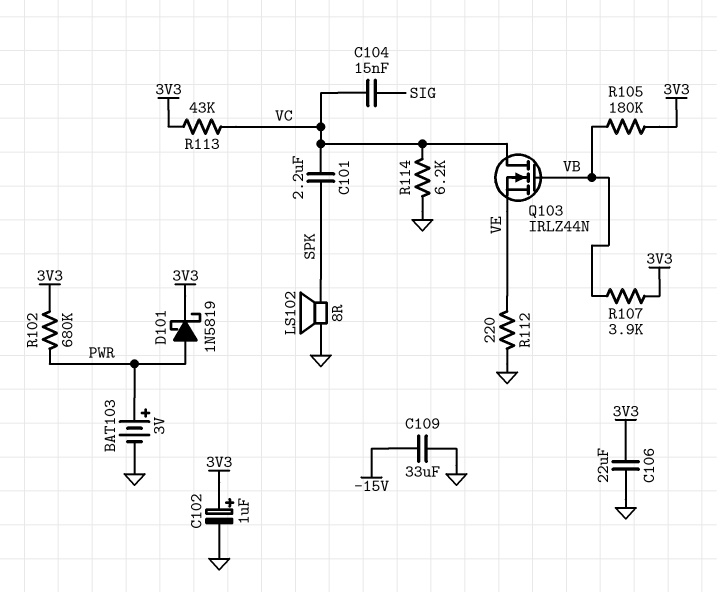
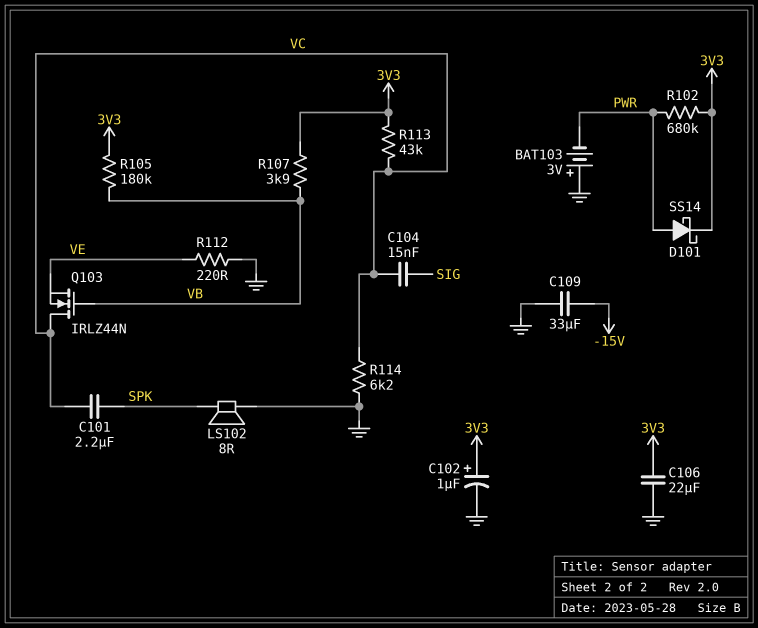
BAT103: 3V (plus PWR, minus GND) -> 3V (plus GND, minus PWR)
D101: schottky 1N5819 (A PWR, K 3V3) -> schottky SS14 (A PWR, K 3V3)

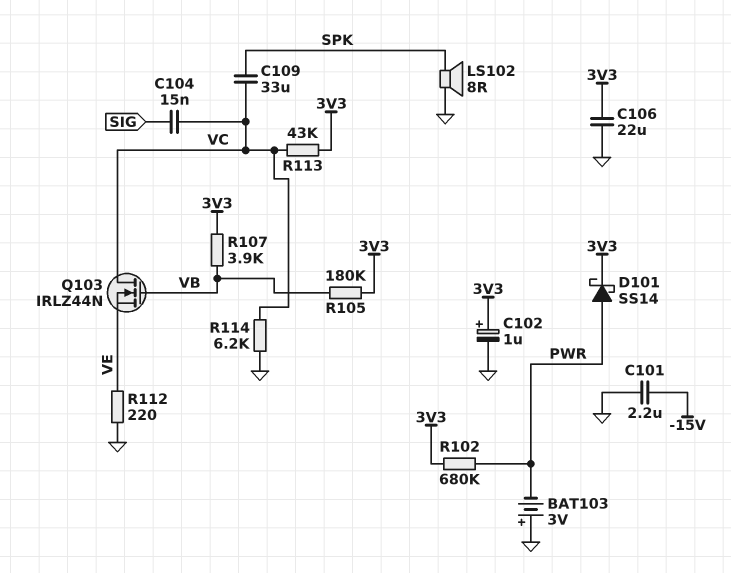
C101: 2.2uF (SPK, VC) -> 2.2uF (-15V, GND)
C109: 33uF (-15V, GND) -> 33uF (SPK, VC)

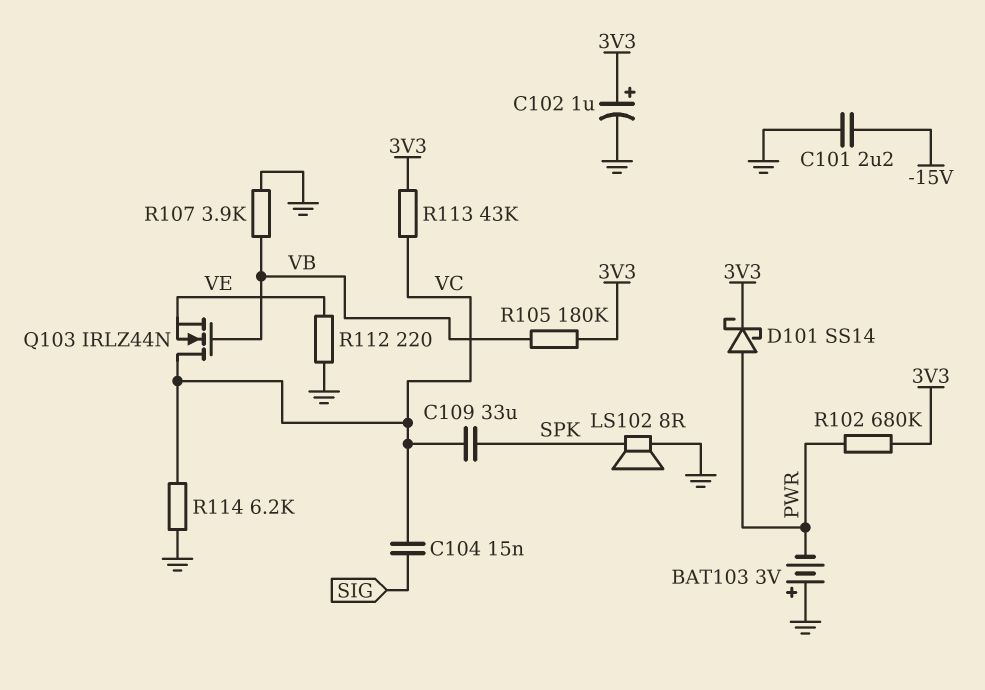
C106: 22uF (3V3, GND) -> none
R107: 3.9k (3V3, VB) -> 3.9k (GND, VB)

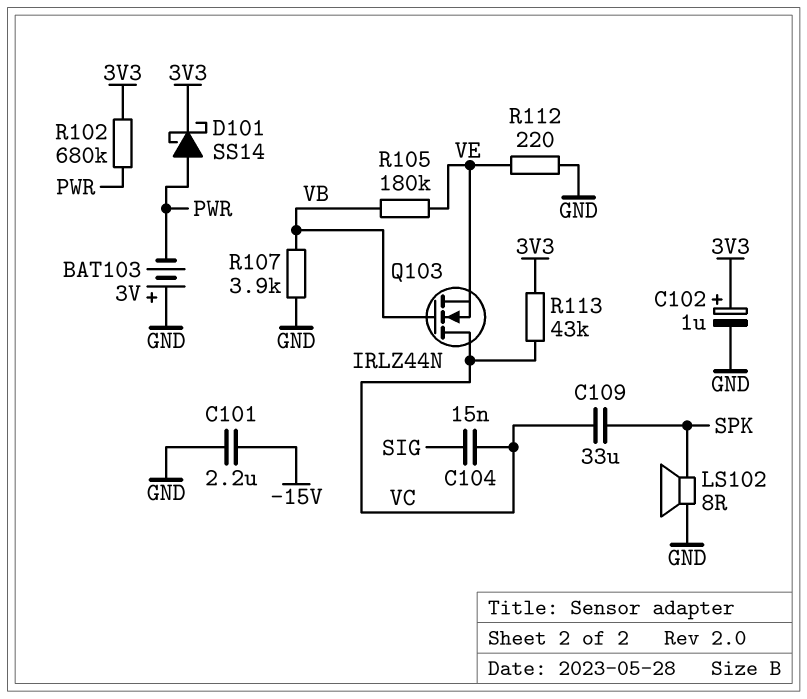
R105: 180k (3V3, VB) -> 180k (VB, VE)
R114: 6.2k (GND, VC) -> none

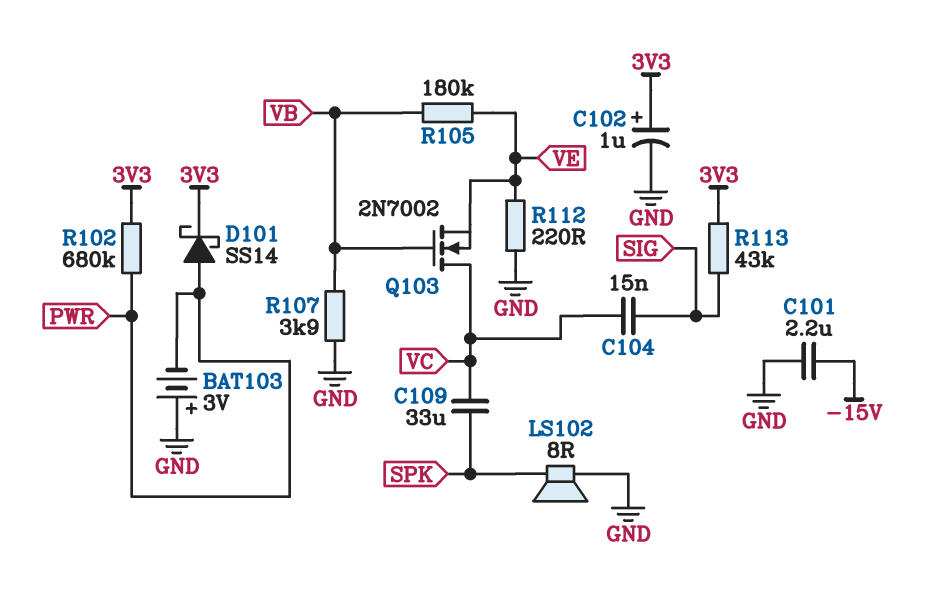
Q103: NMOS IRLZ44N (G VB, D VC, S VE) -> NMOS 2N7002 (G VB, D VC, S VE)
R113: 43k (3V3, VC) -> 43k (3V3, SIG)

